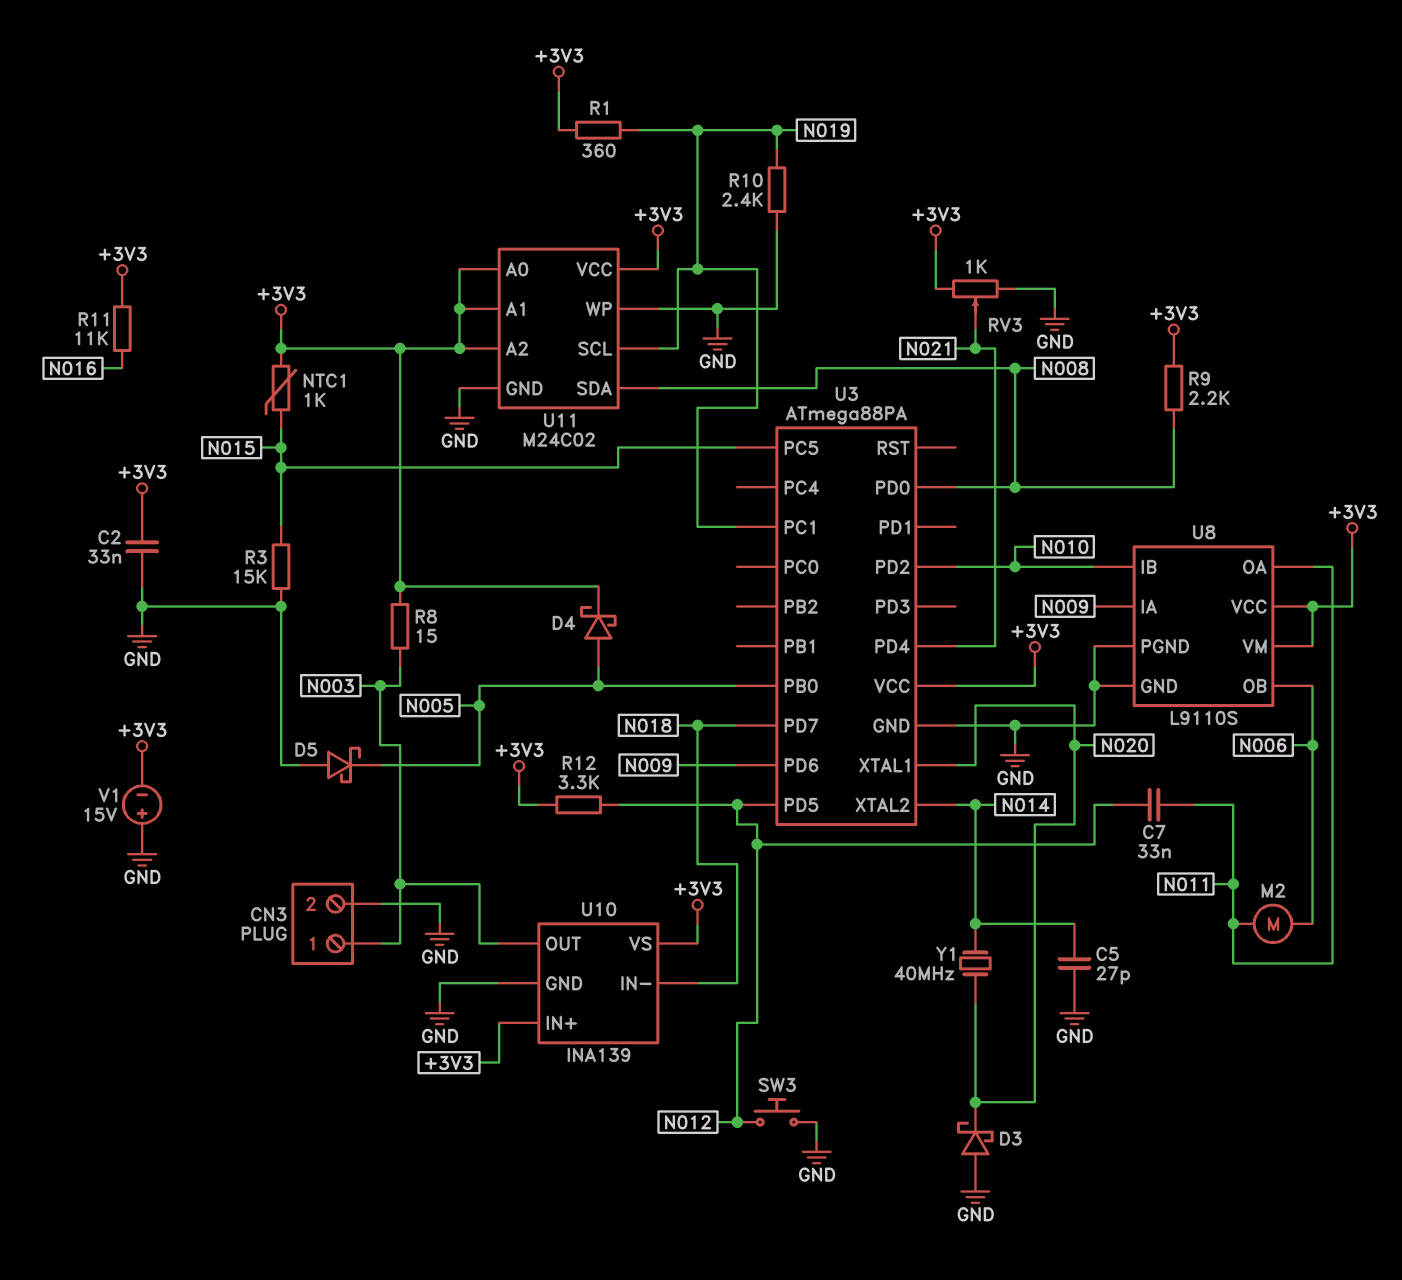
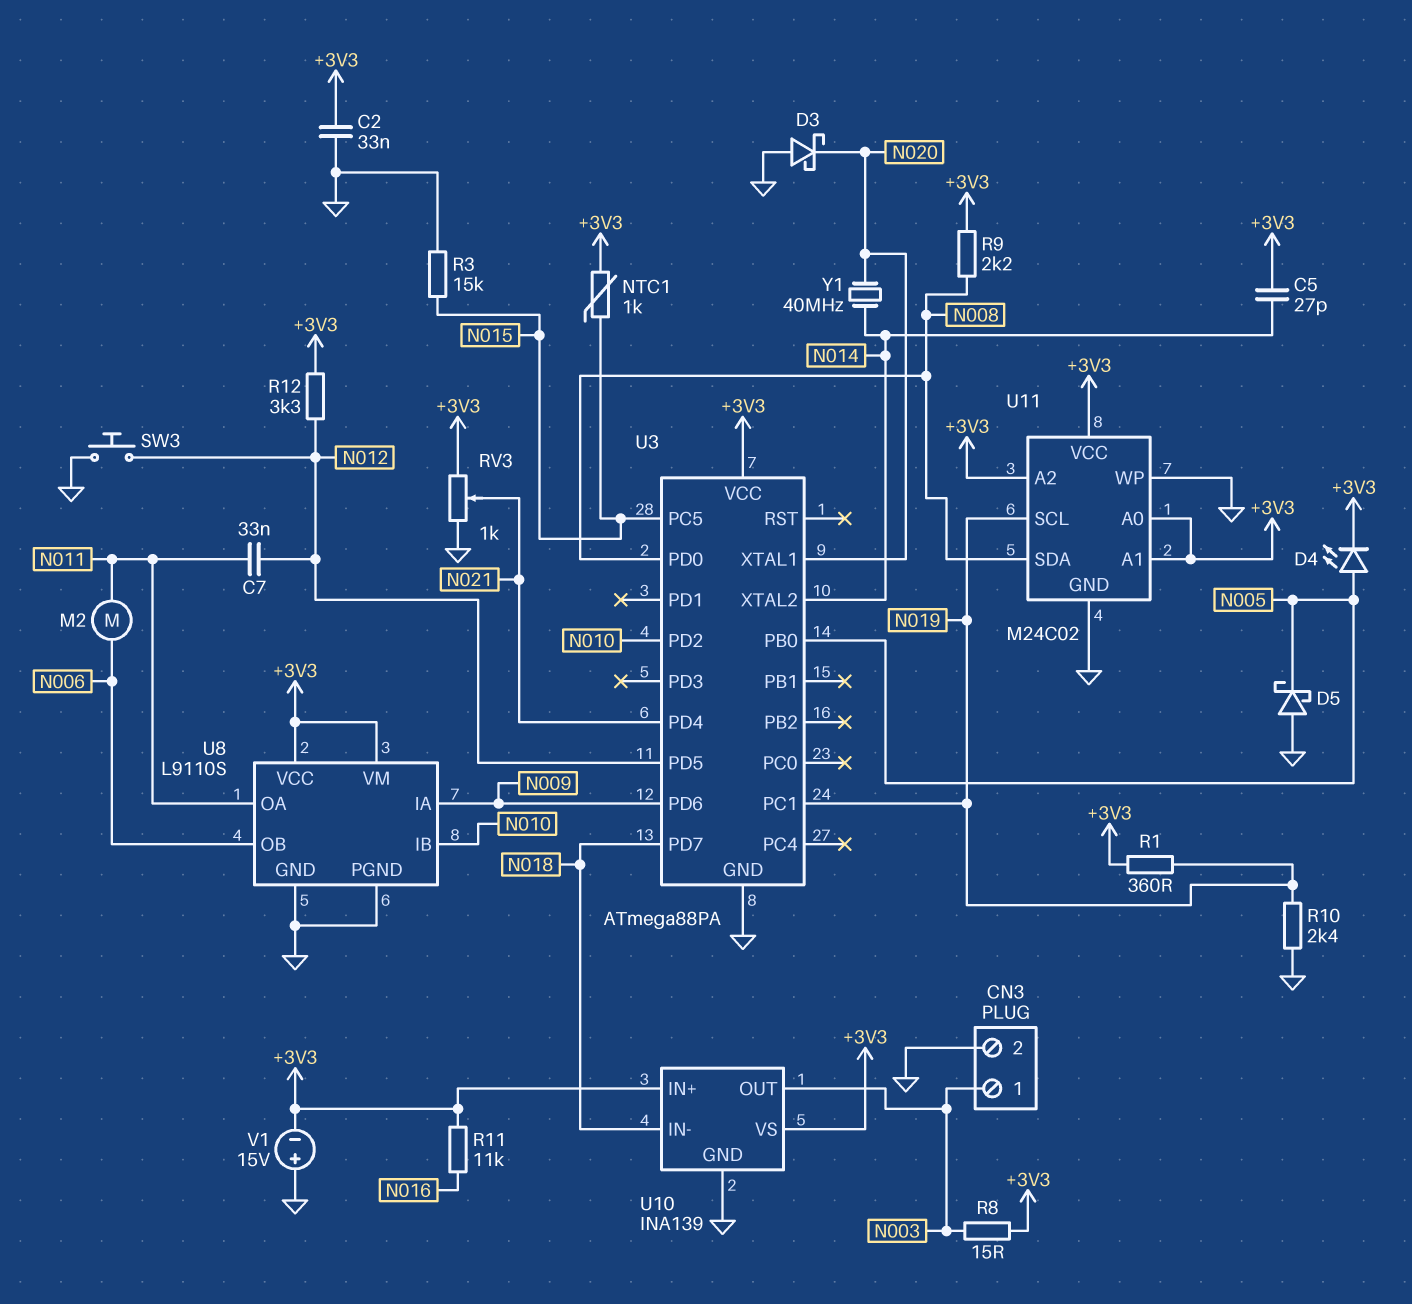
C5: 27pF (GND, N014) -> 27pF (+3V3, N014)
D4: schottky (A N005, K +3V3) -> LED (A N005, K +3V3)

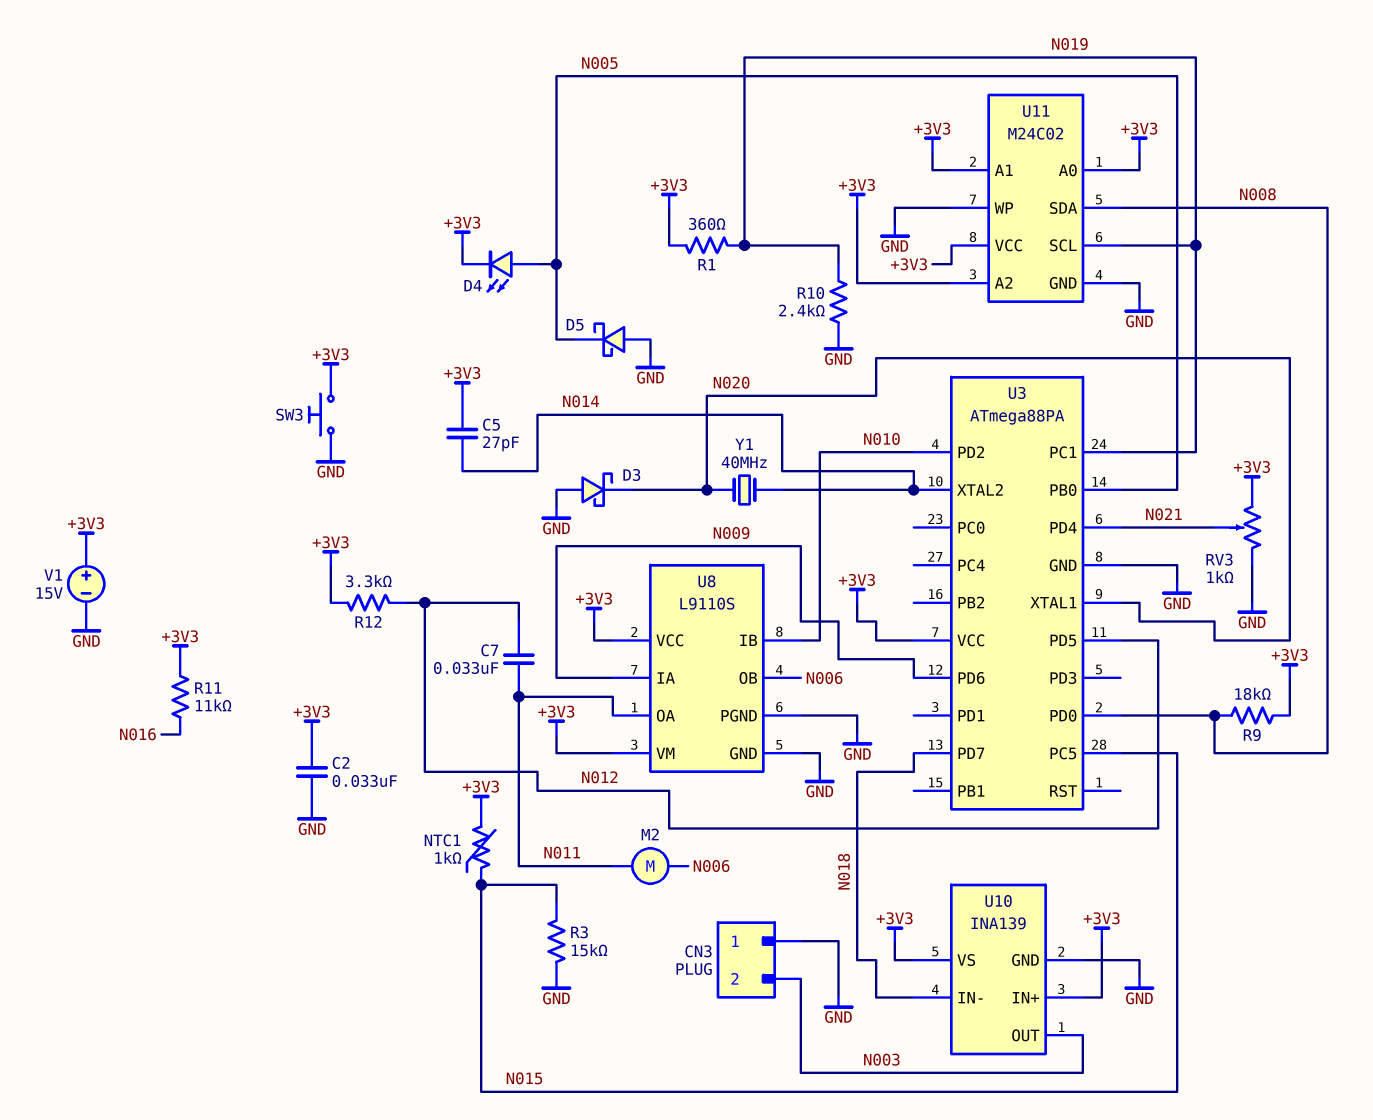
CN3 pin 1: N003 -> GND
CN3 pin 2: GND -> N003
R8: 15 (+3V3, N003) -> none
R9: 2.2k (+3V3, N008) -> 18k (+3V3, N008)
SW3: button (GND, N012) -> button (+3V3, GND)
V1: 15V (plus GND, minus +3V3) -> 15V (plus +3V3, minus GND)

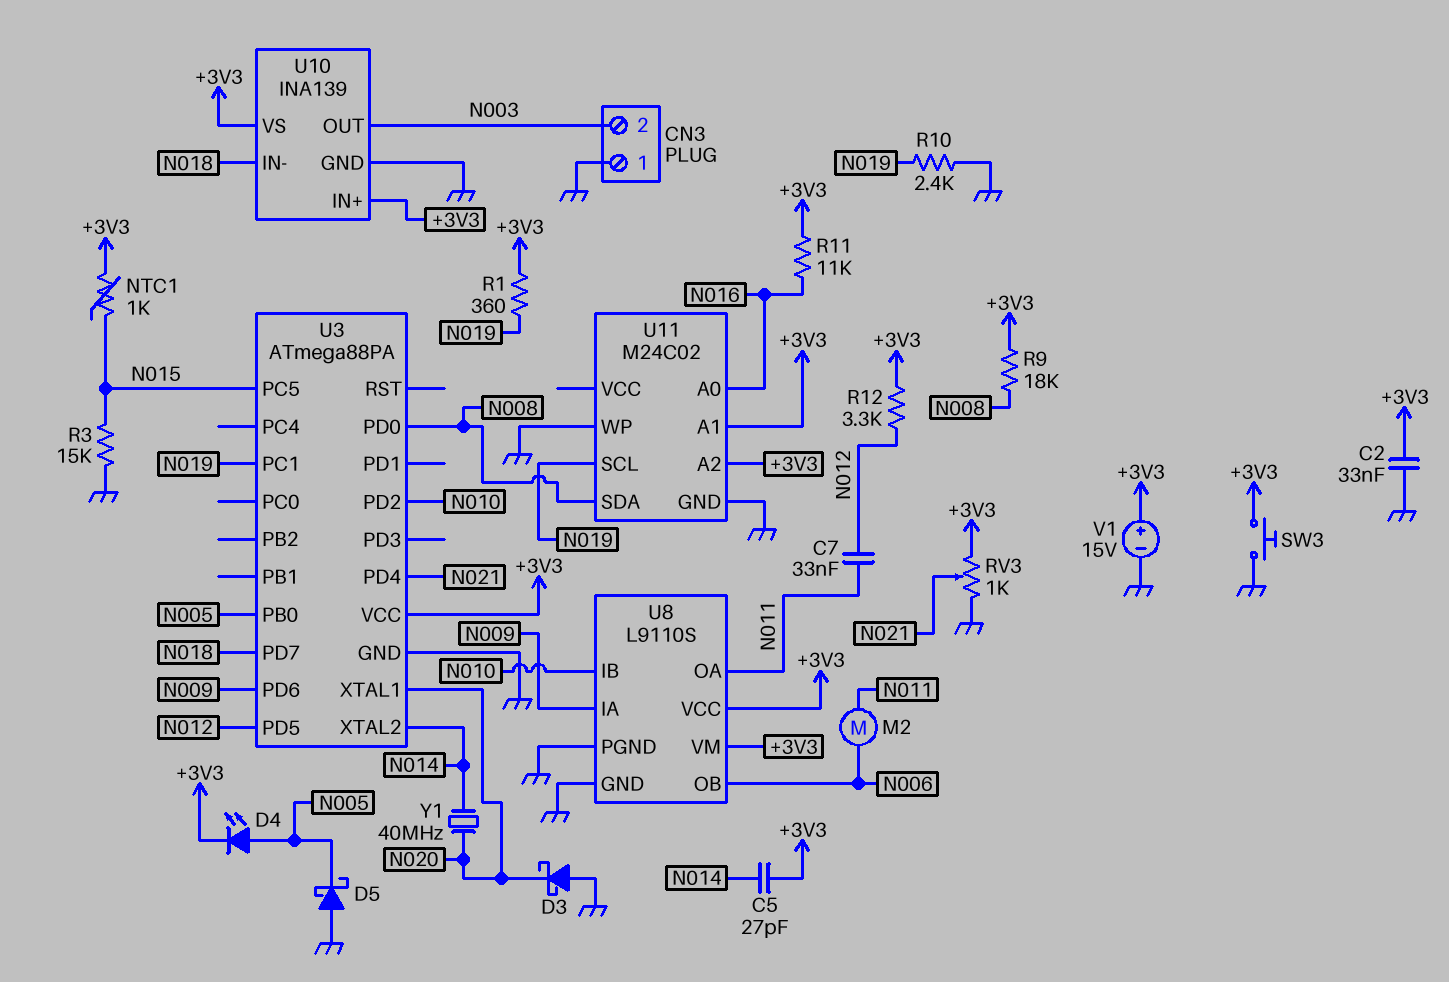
U11 pin A0: +3V3 -> N016
U11 pin VCC: +3V3 -> none

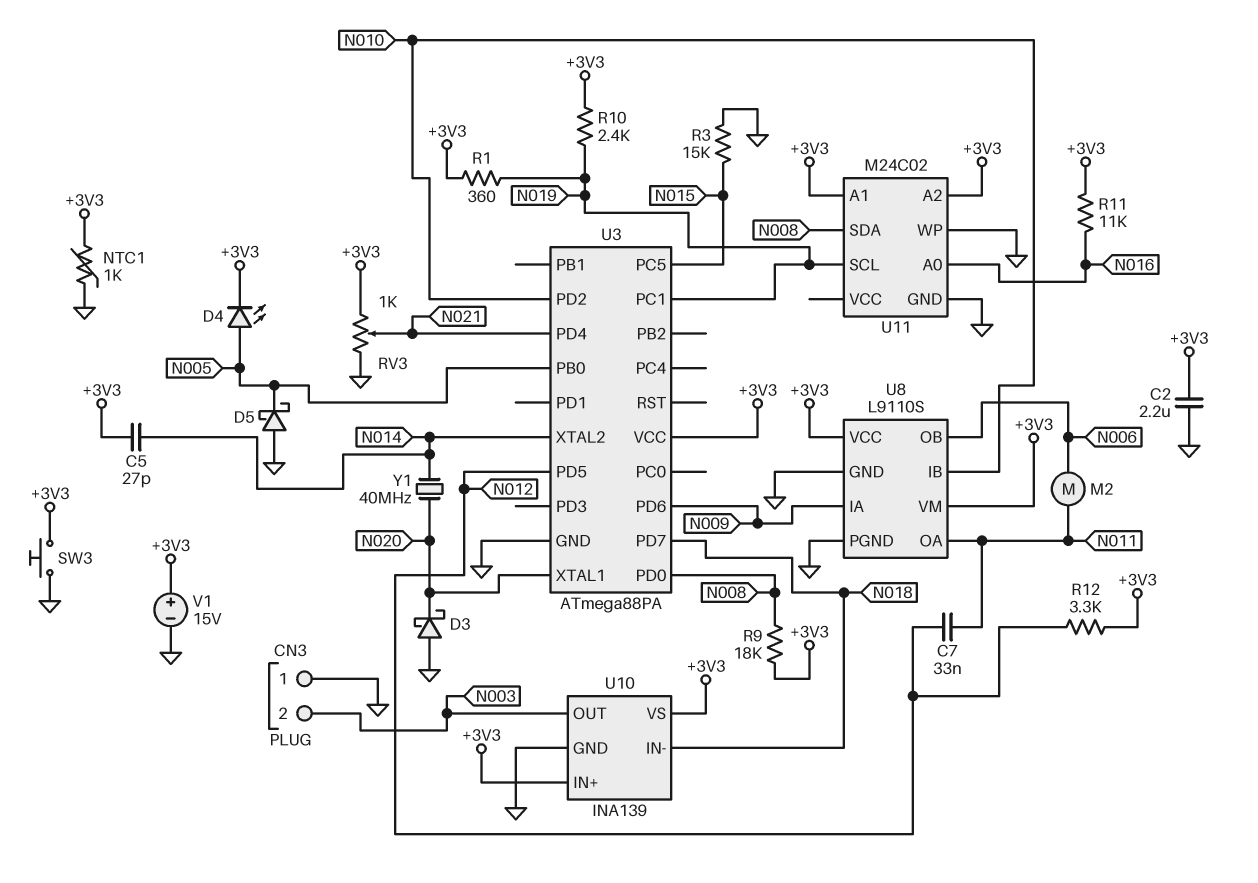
C2: 33nF (+3V3, GND) -> 2.2uF (+3V3, GND)
NTC1: 1k (+3V3, N015) -> 1k (+3V3, GND)
R10: 2.4k (GND, N019) -> 2.4k (+3V3, N019)

